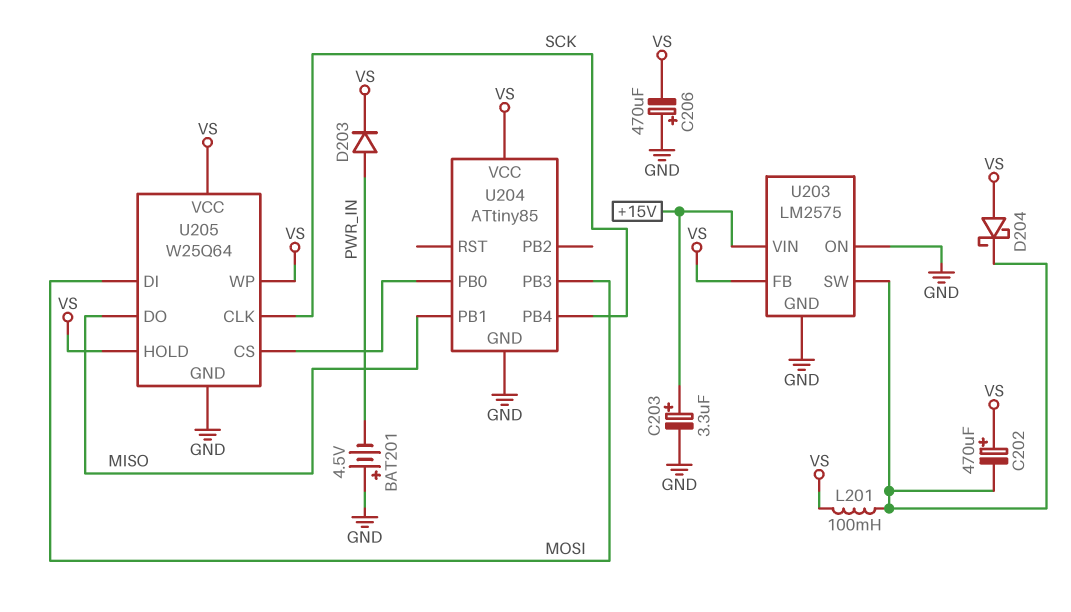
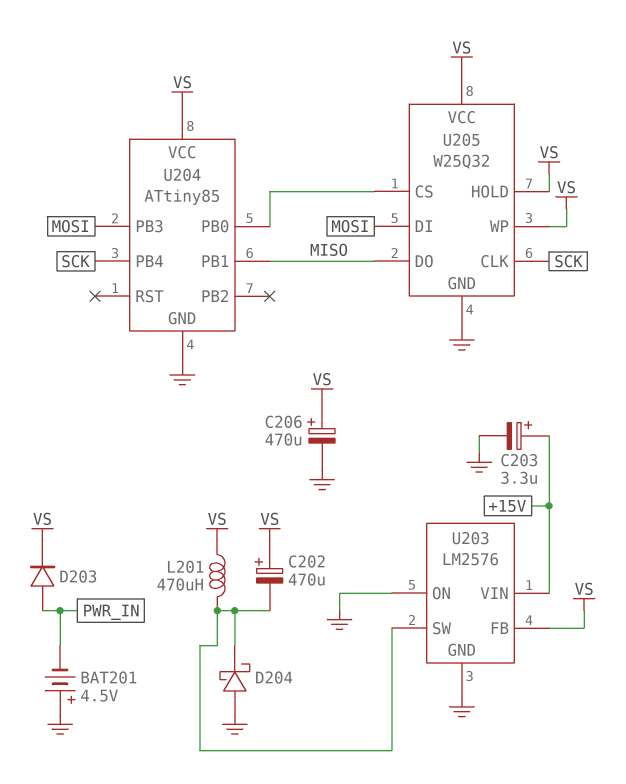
C206: 470uF (plus GND, minus VS) -> 470uF (plus VS, minus GND)
D204: schottky (A VS, K U203/SW) -> schottky (A GND, K U203/SW)
L201: 100mH (U203/SW, VS) -> 470uH (U203/SW, VS)
U203: LM2575 -> LM2576
U205: W25Q64 -> W25Q32

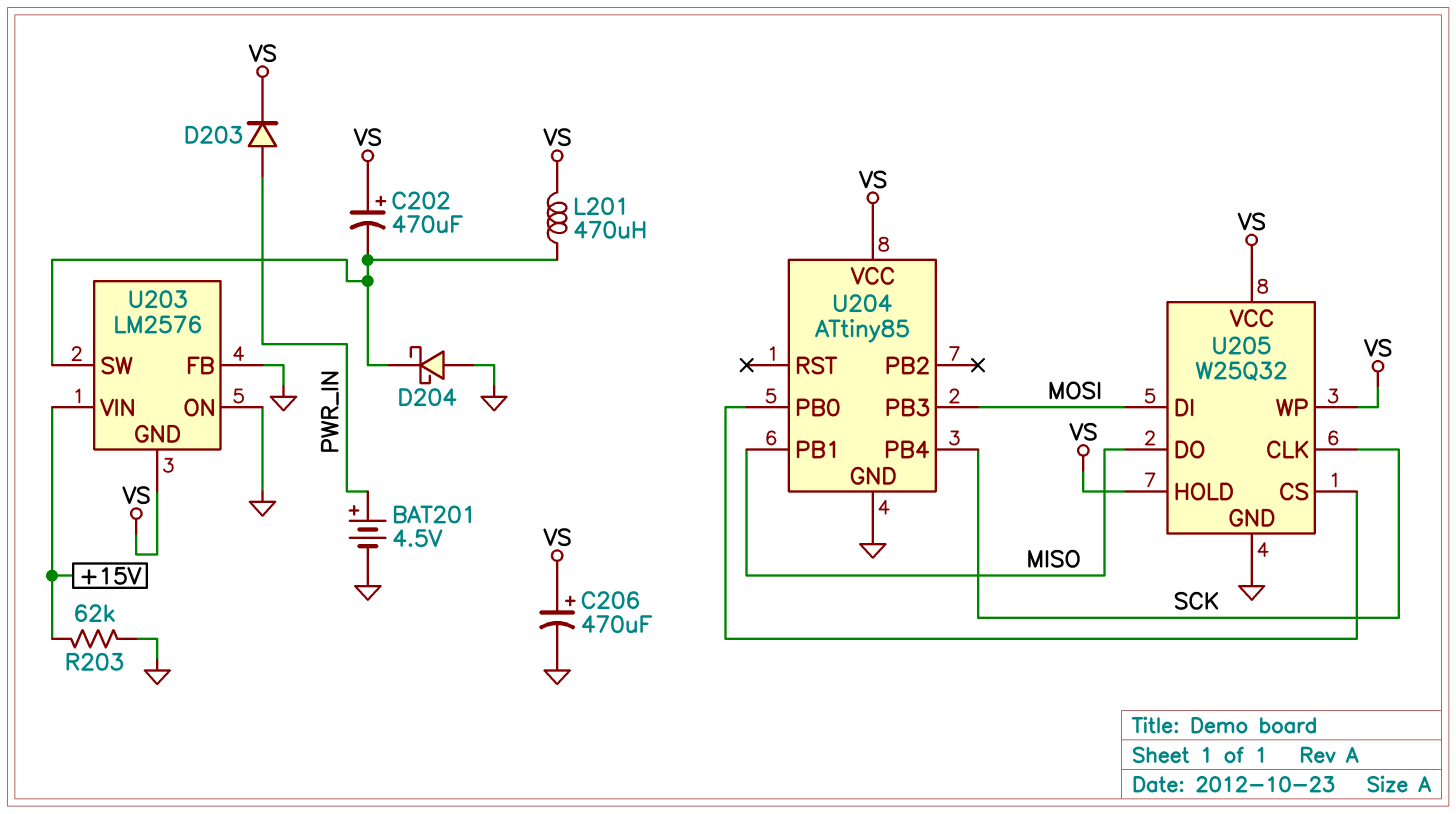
BAT201: 4.5V (plus GND, minus PWR_IN) -> 4.5V (plus PWR_IN, minus GND)
C203: 3.3uF (plus +15V, minus GND) -> none
R203: none -> 62k (+15V, GND)
U203 pin FB: VS -> GND
U203 pin GND: GND -> VS

